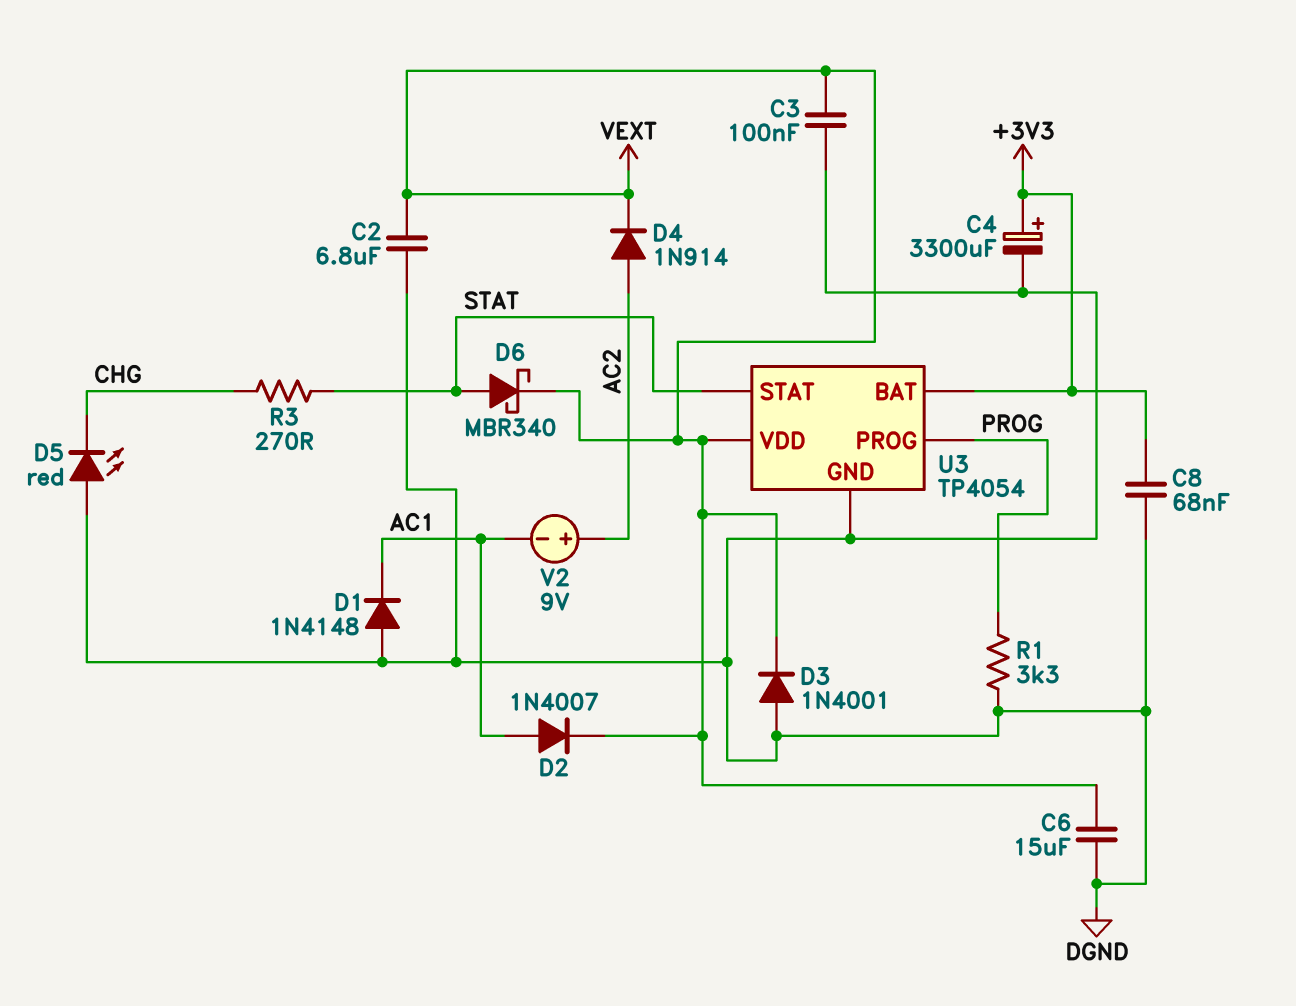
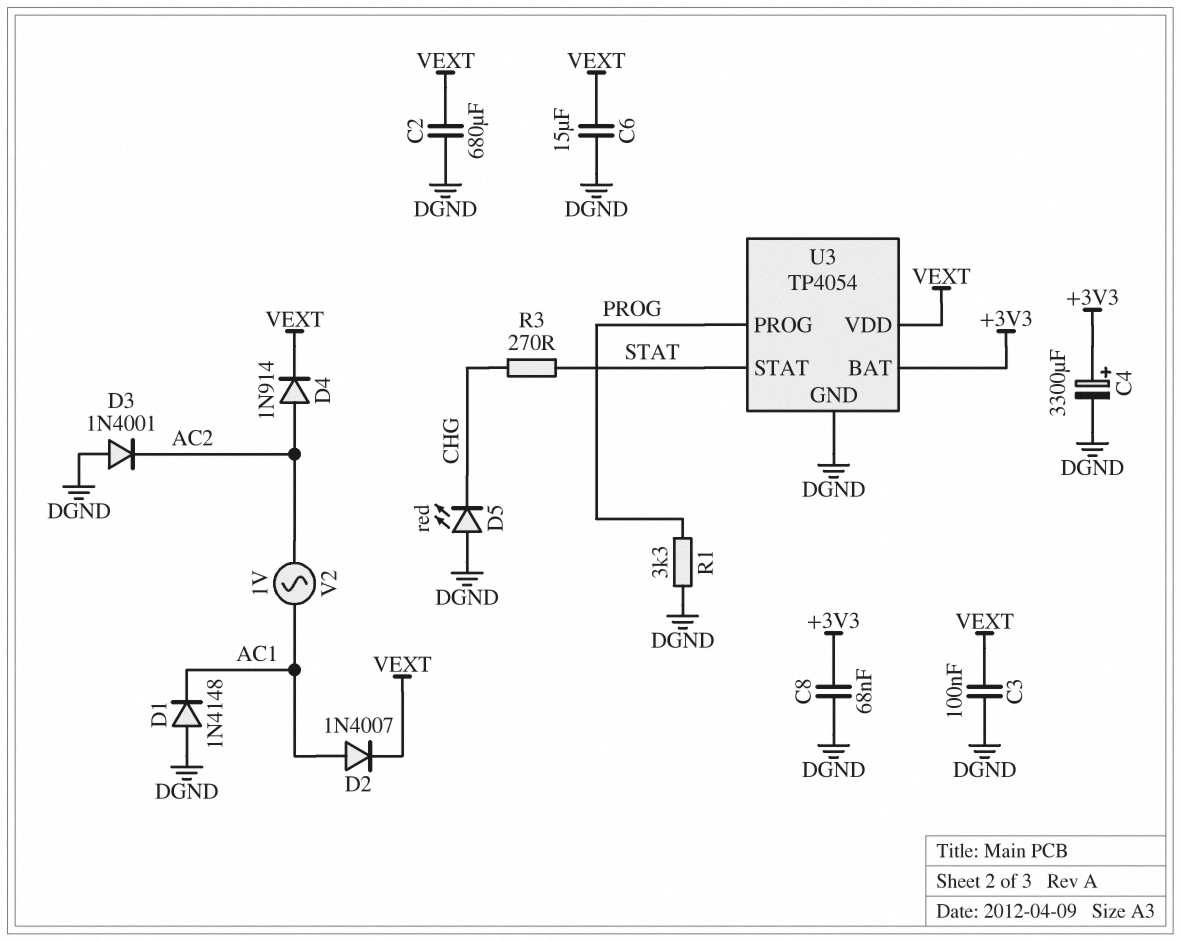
C2: 6.8uF (DGND, VEXT) -> 680uF (DGND, VEXT)
D3: diode 1N4001 (A DGND, K VEXT) -> diode 1N4001 (A DGND, K AC2)
D6: schottky MBR340 (A STAT, K VEXT) -> none
V2: 9V (plus AC2, minus AC1) -> AC 1V (AC1, AC2)

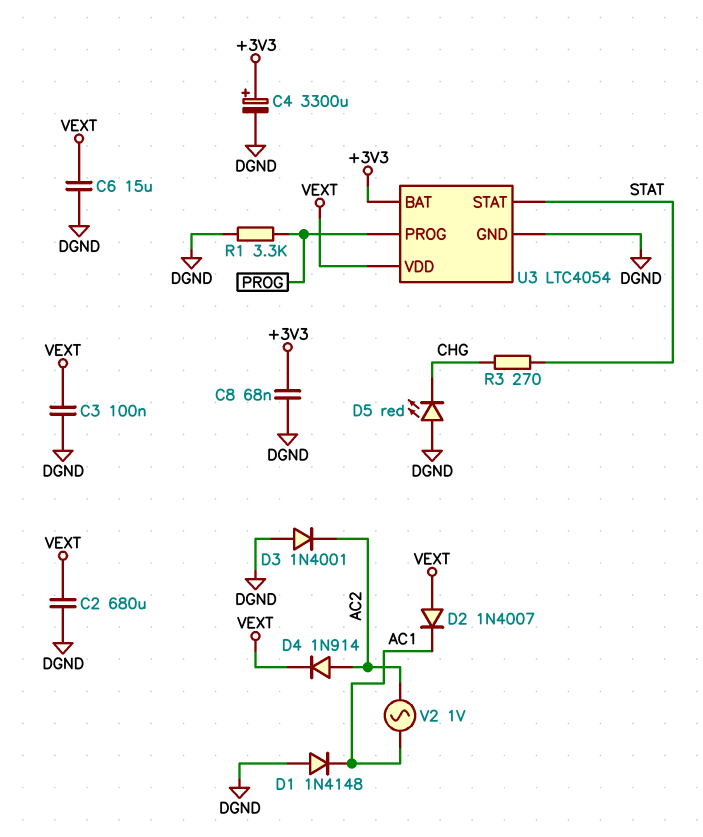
D2: diode 1N4007 (A AC1, K VEXT) -> diode 1N4007 (A VEXT, K AC1)
U3: TP4054 -> LTC4054

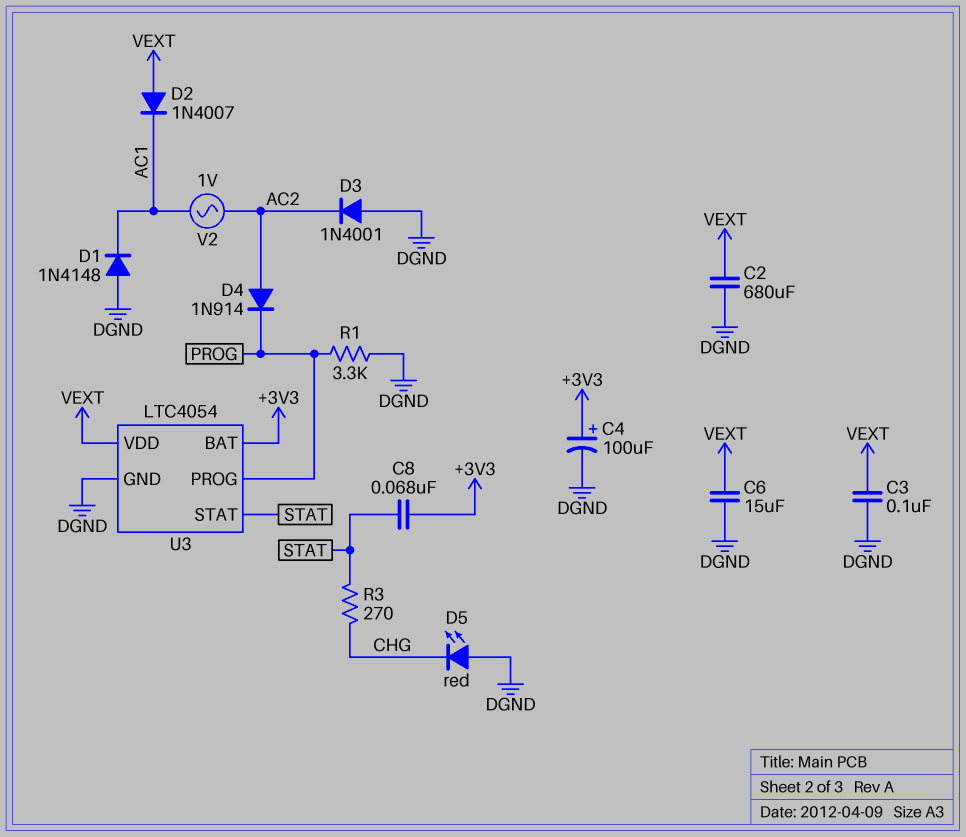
C4: 3300uF (plus +3V3, minus DGND) -> 100uF (plus +3V3, minus DGND)
C8: 68nF (+3V3, DGND) -> 68nF (+3V3, STAT)
D4: diode 1N914 (A AC2, K VEXT) -> diode 1N914 (A AC2, K PROG)

